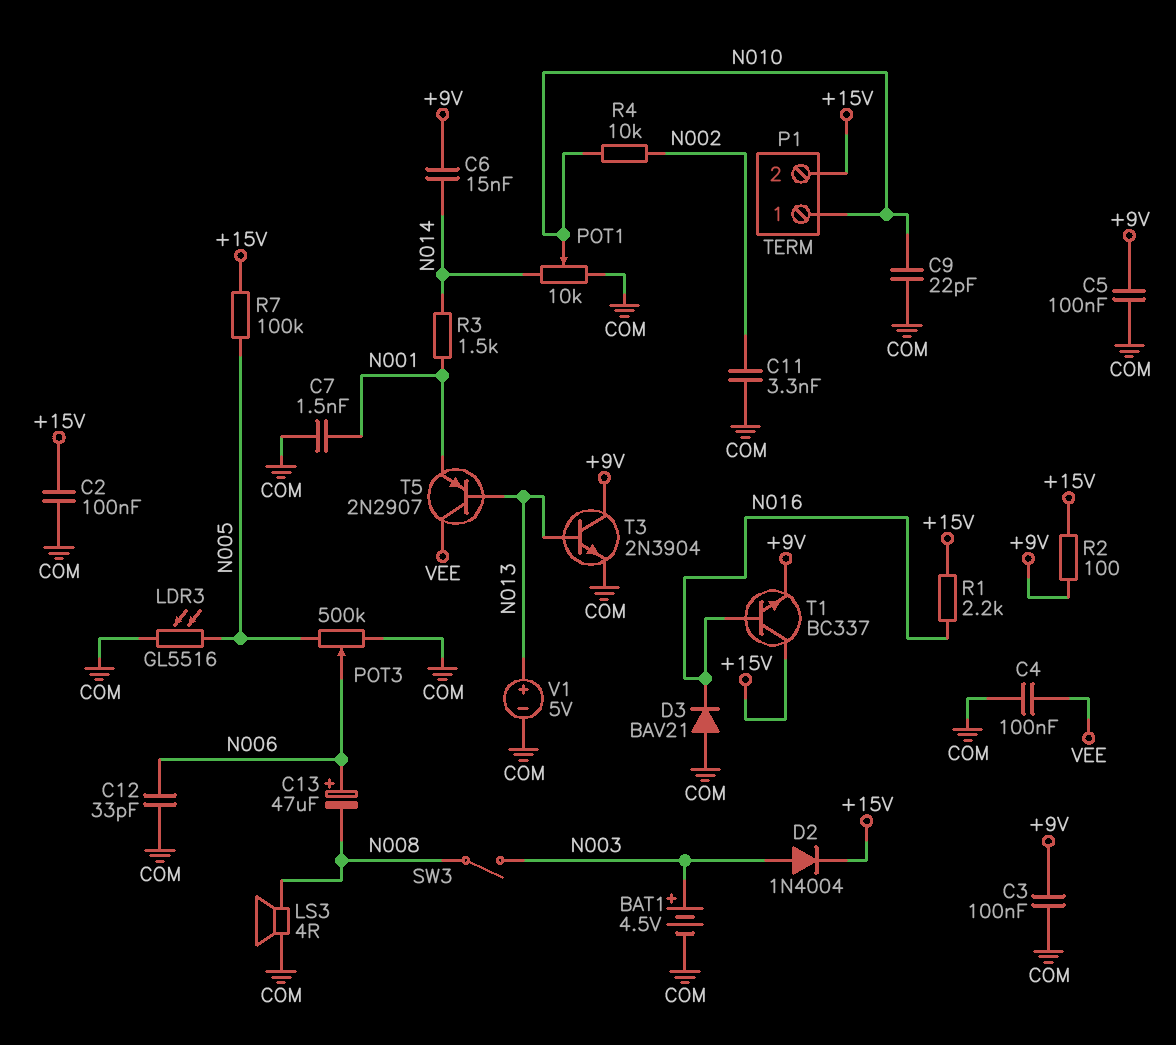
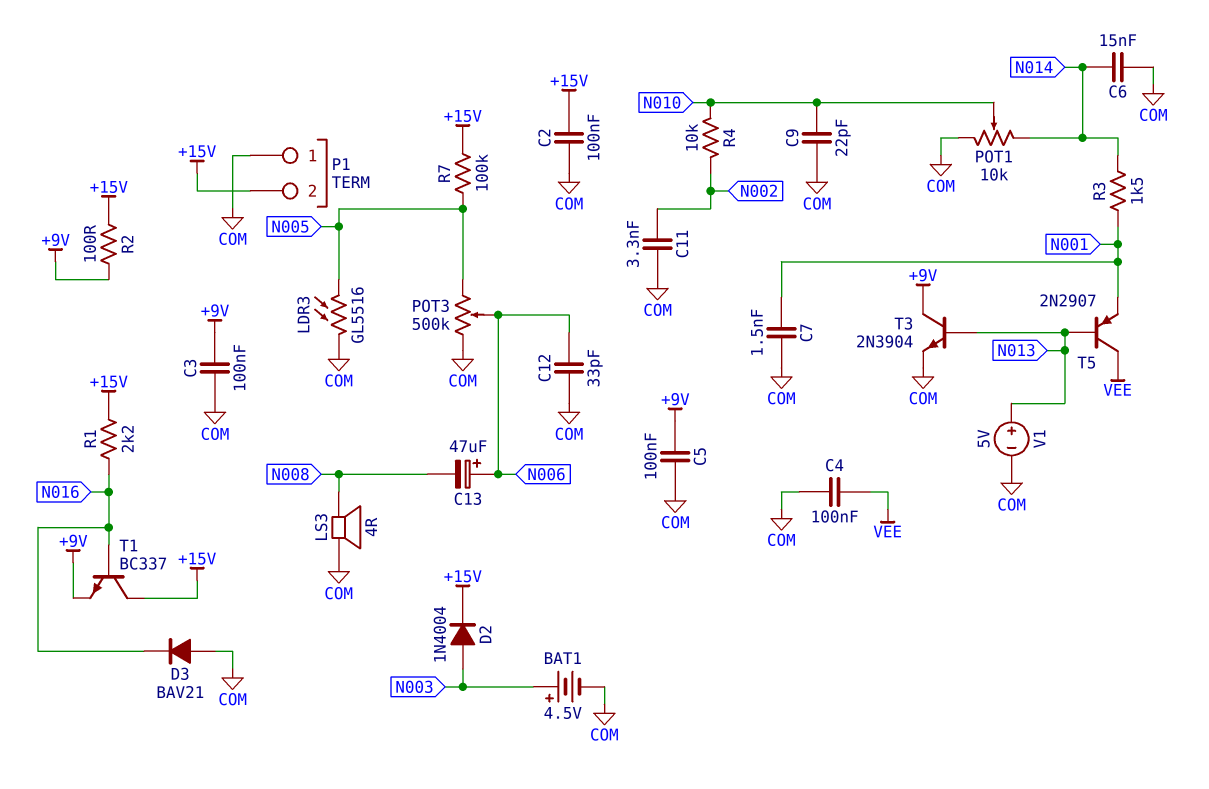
C6: 15nF (+9V, N014) -> 15nF (COM, N014)
P1 pin 1: N010 -> COM
SW3: switch (N003, N008) -> none

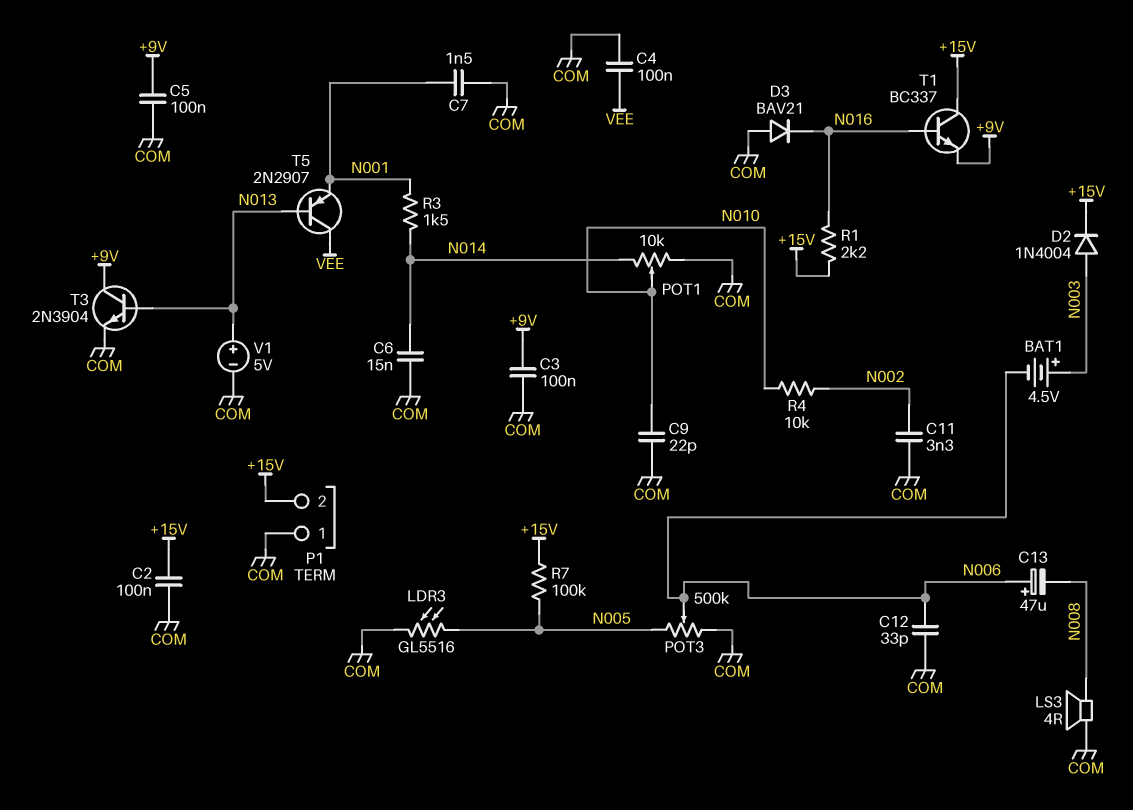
BAT1: 4.5V (plus N003, minus COM) -> 4.5V (plus N003, minus N006)
R2: 100 (+9V, +15V) -> none

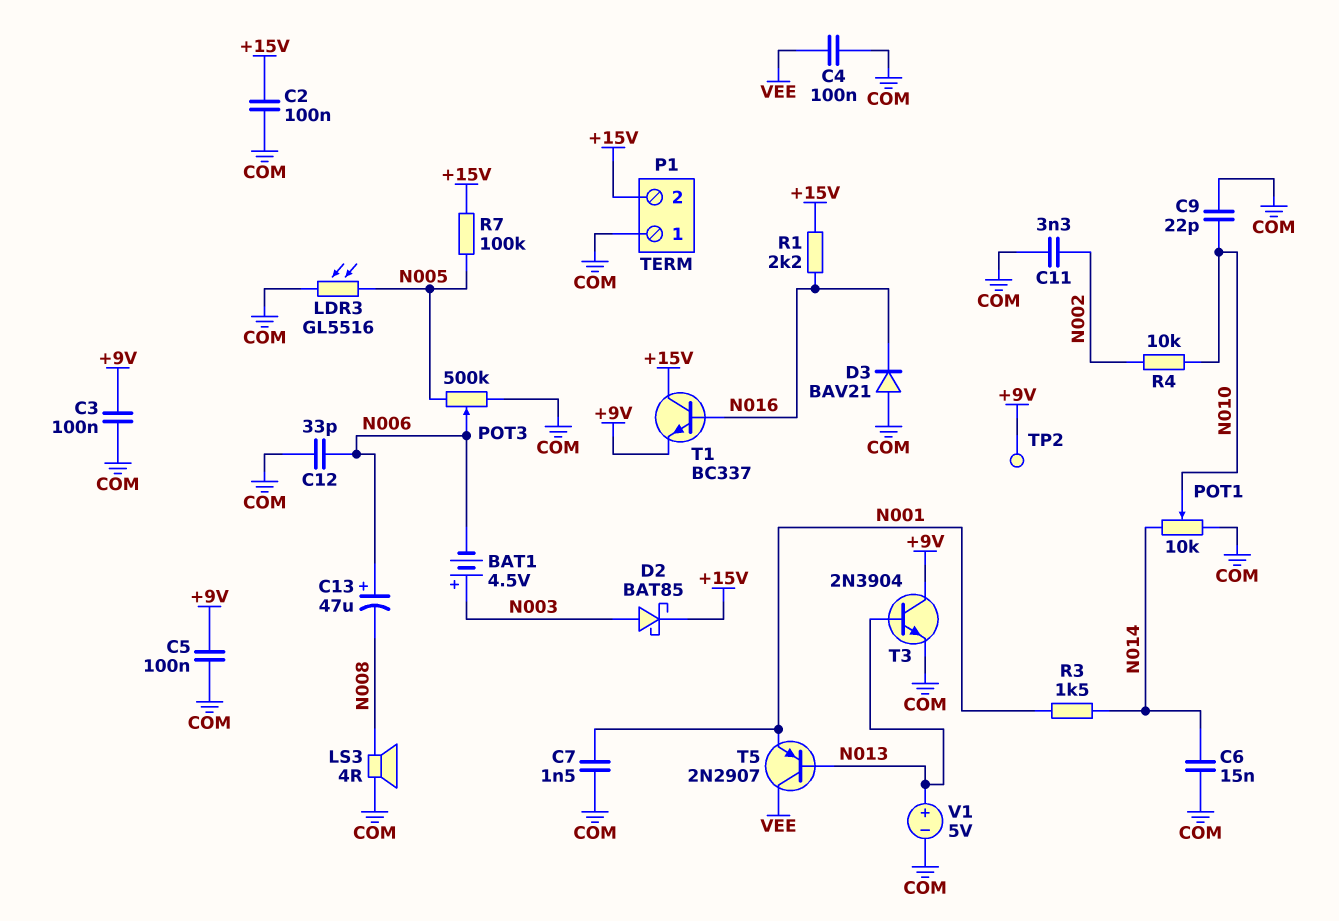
D2: diode 1N4004 (A N003, K +15V) -> schottky BAT85 (A N003, K +15V)
TP2: none -> test point (+9V)

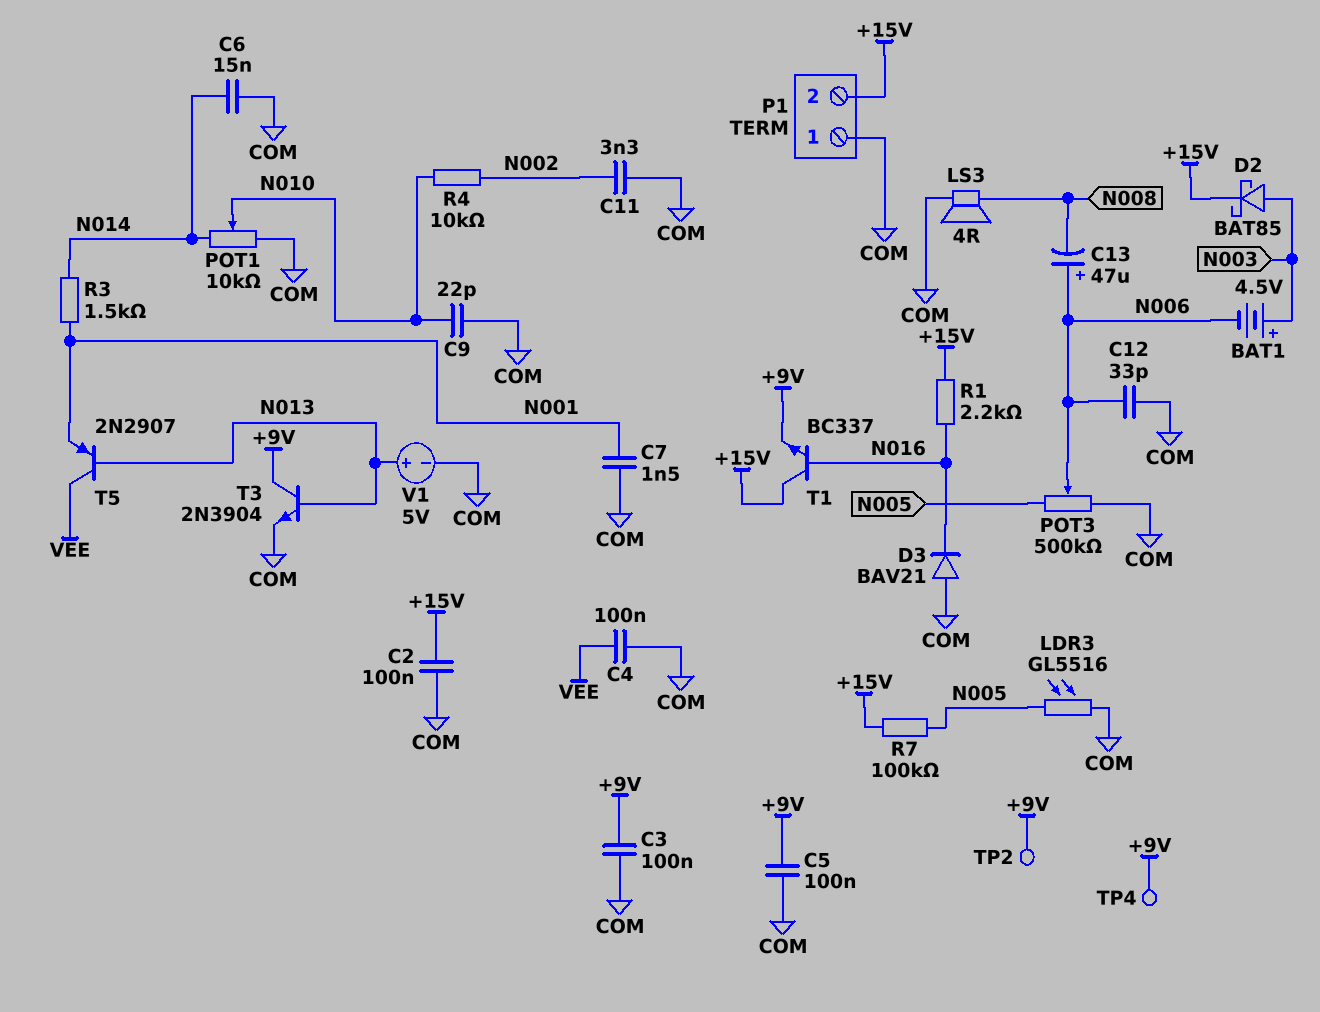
TP4: none -> test point (+9V)

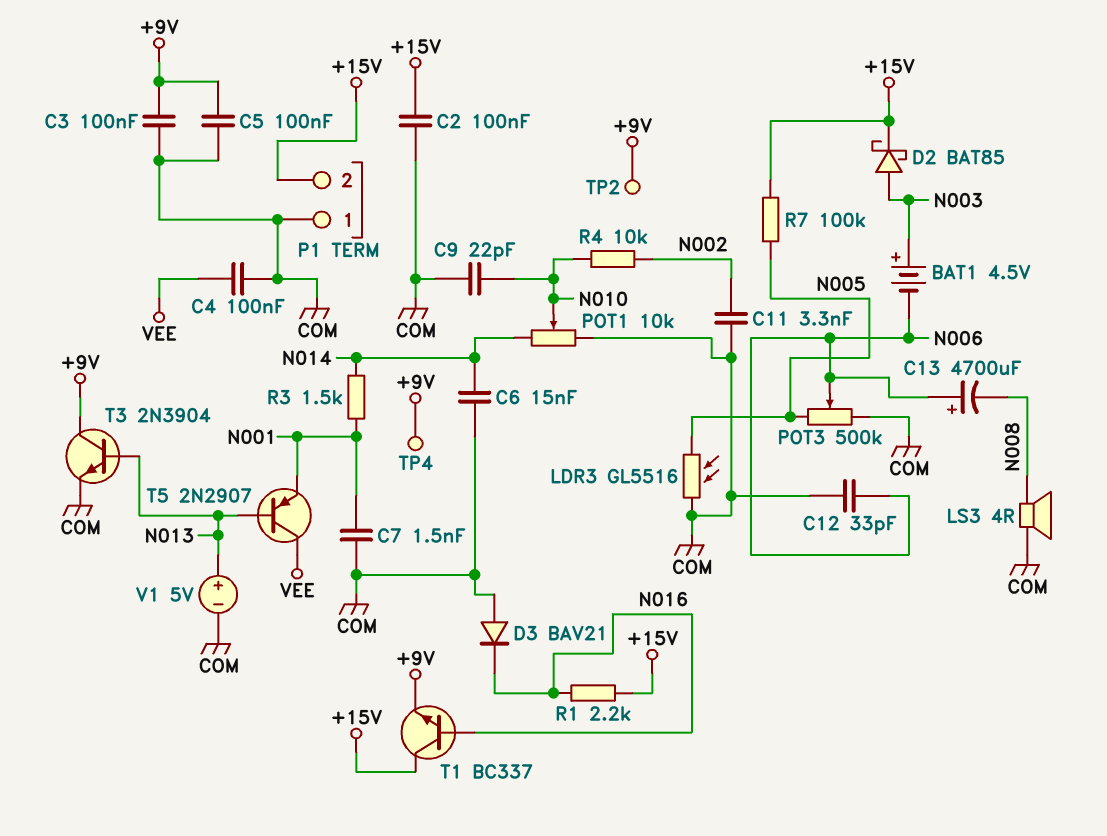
C13: 47uF (plus N006, minus N008) -> 4700uF (plus N006, minus N008)

